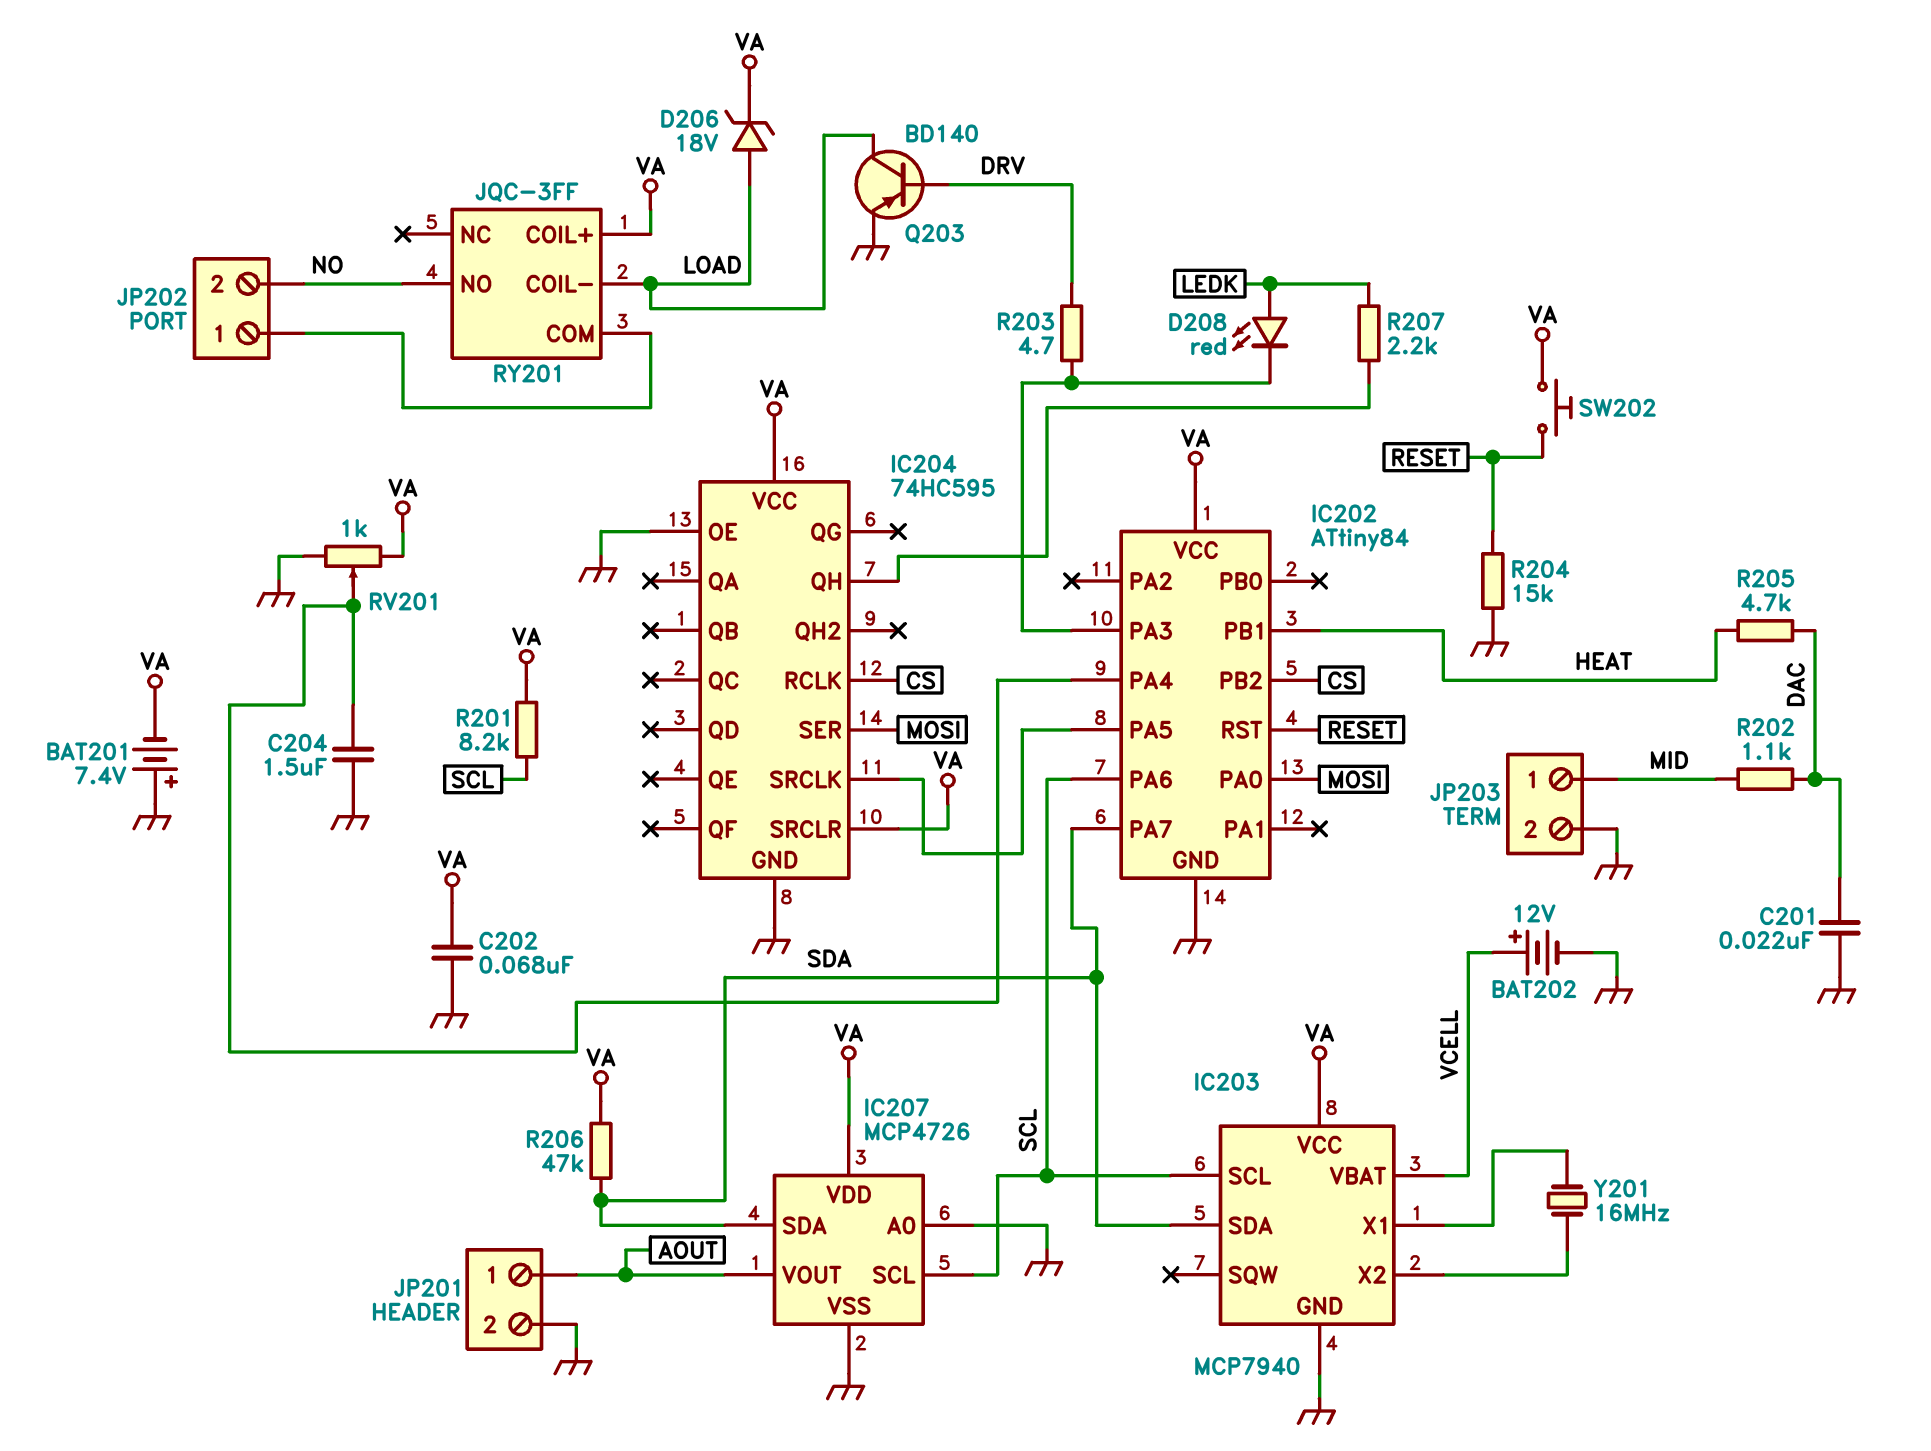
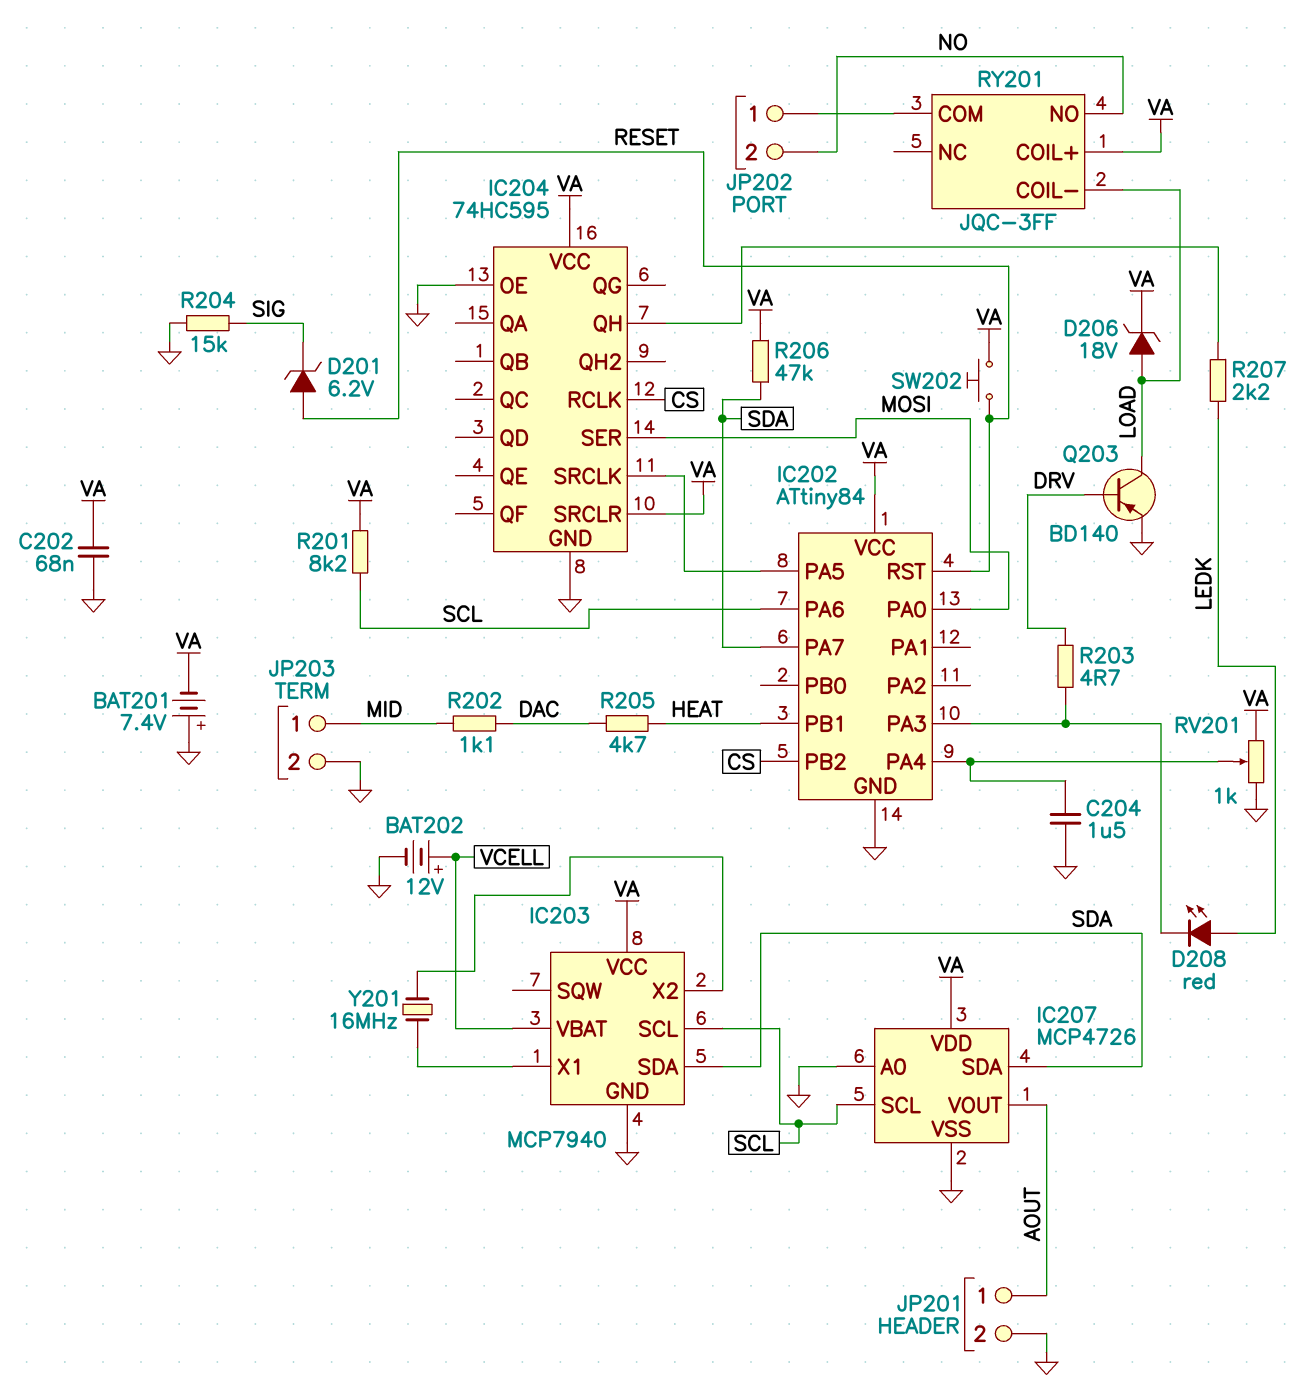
C201: 22nF (DAC, GND) -> none
D201: none -> zener 6.2V (A RESET, K SIG)
R204: 15k (GND, RESET) -> 15k (GND, SIG)

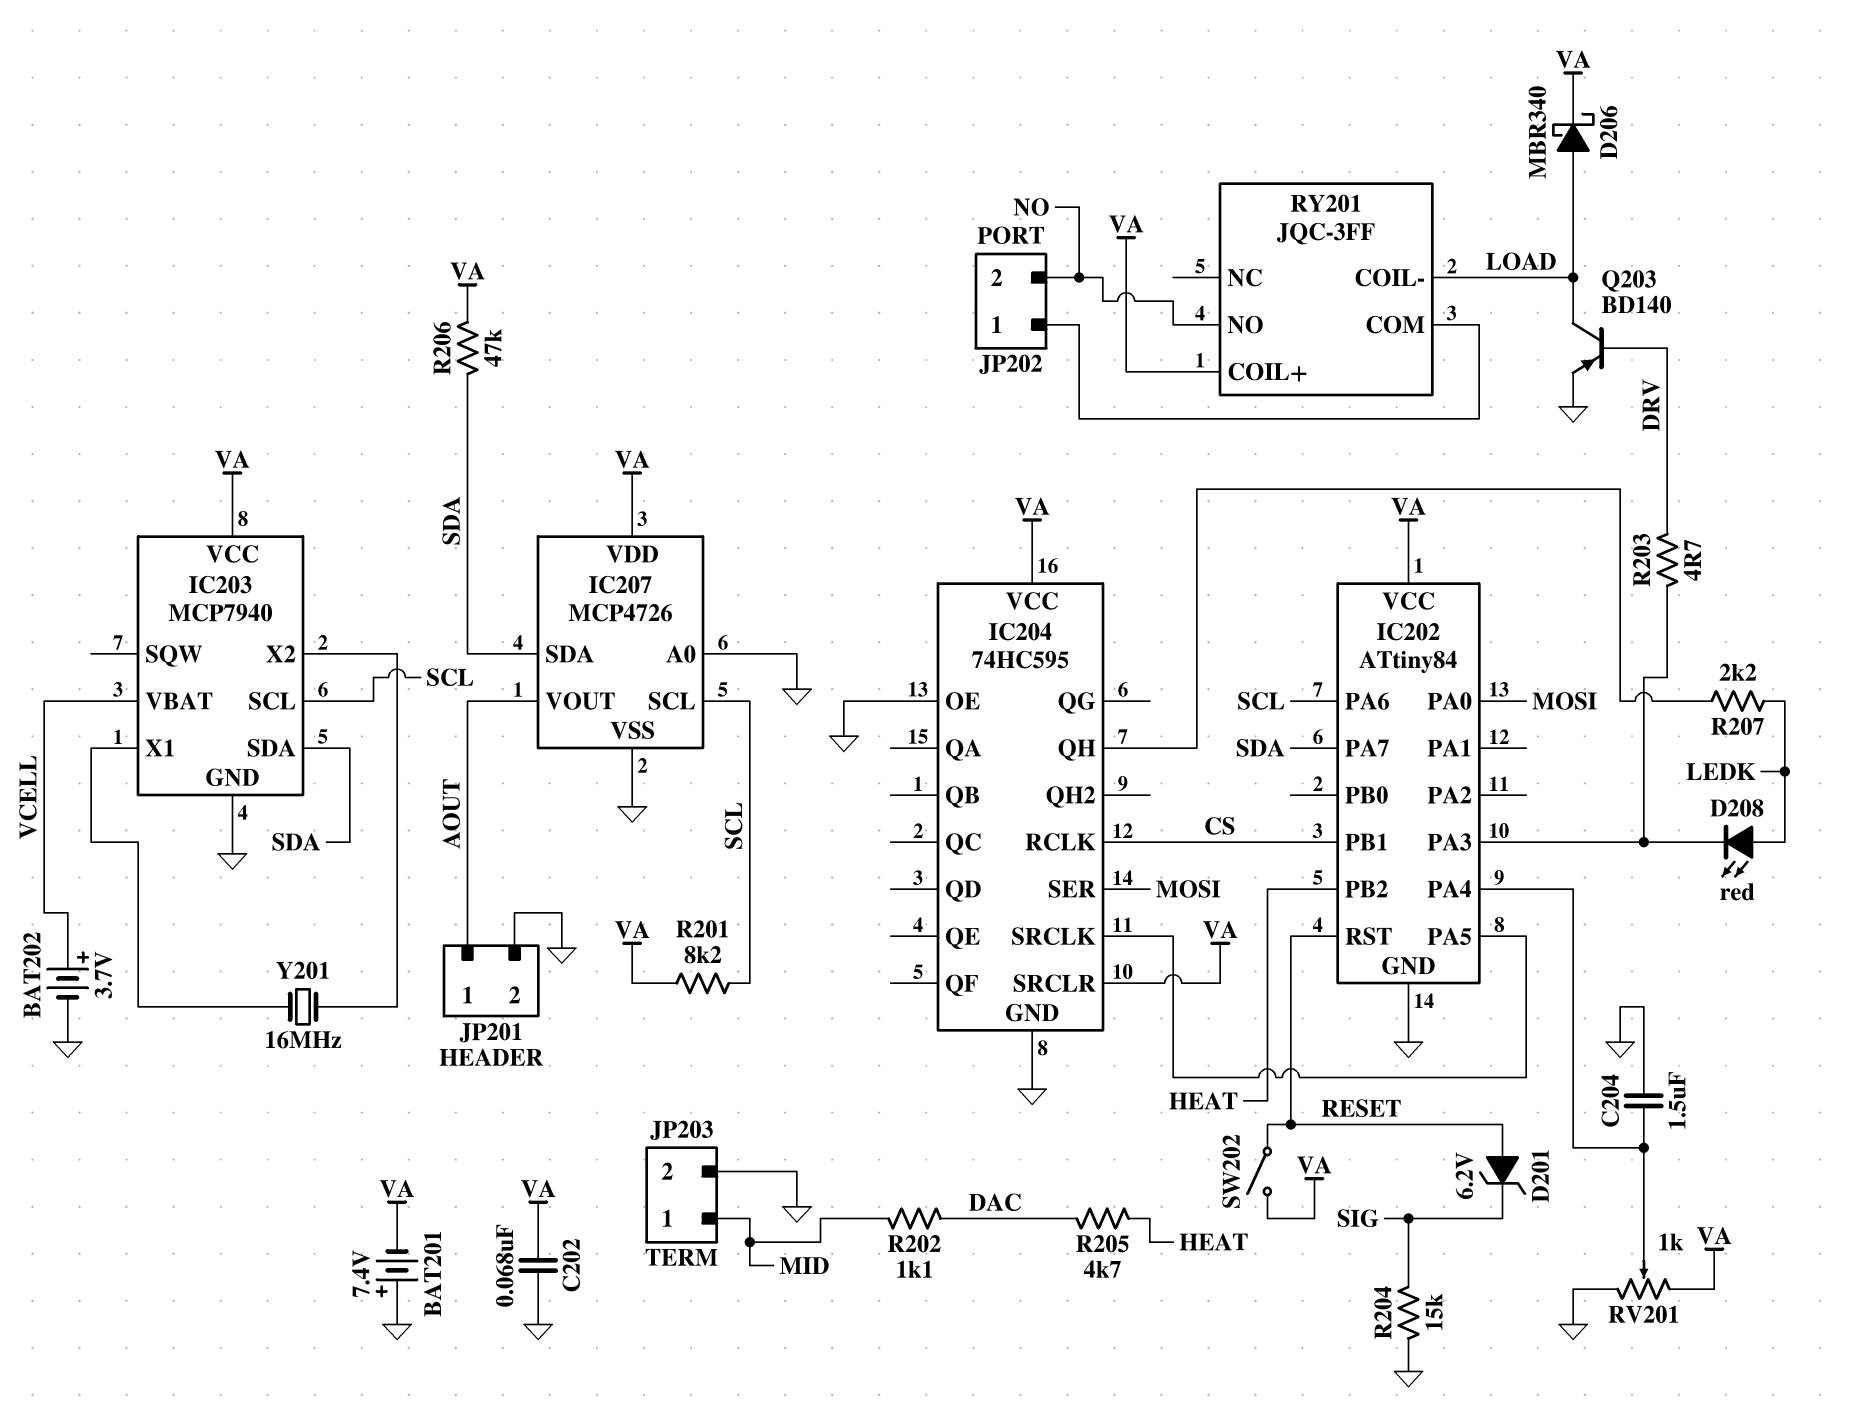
BAT202: 12V (plus VCELL, minus GND) -> 3.7V (plus VCELL, minus GND)
D206: zener 18V (A LOAD, K VA) -> schottky MBR340 (A LOAD, K VA)
IC202 pin PB1: HEAT -> CS
IC202 pin PB2: CS -> HEAT
SW202: button (RESET, VA) -> switch (RESET, VA)

